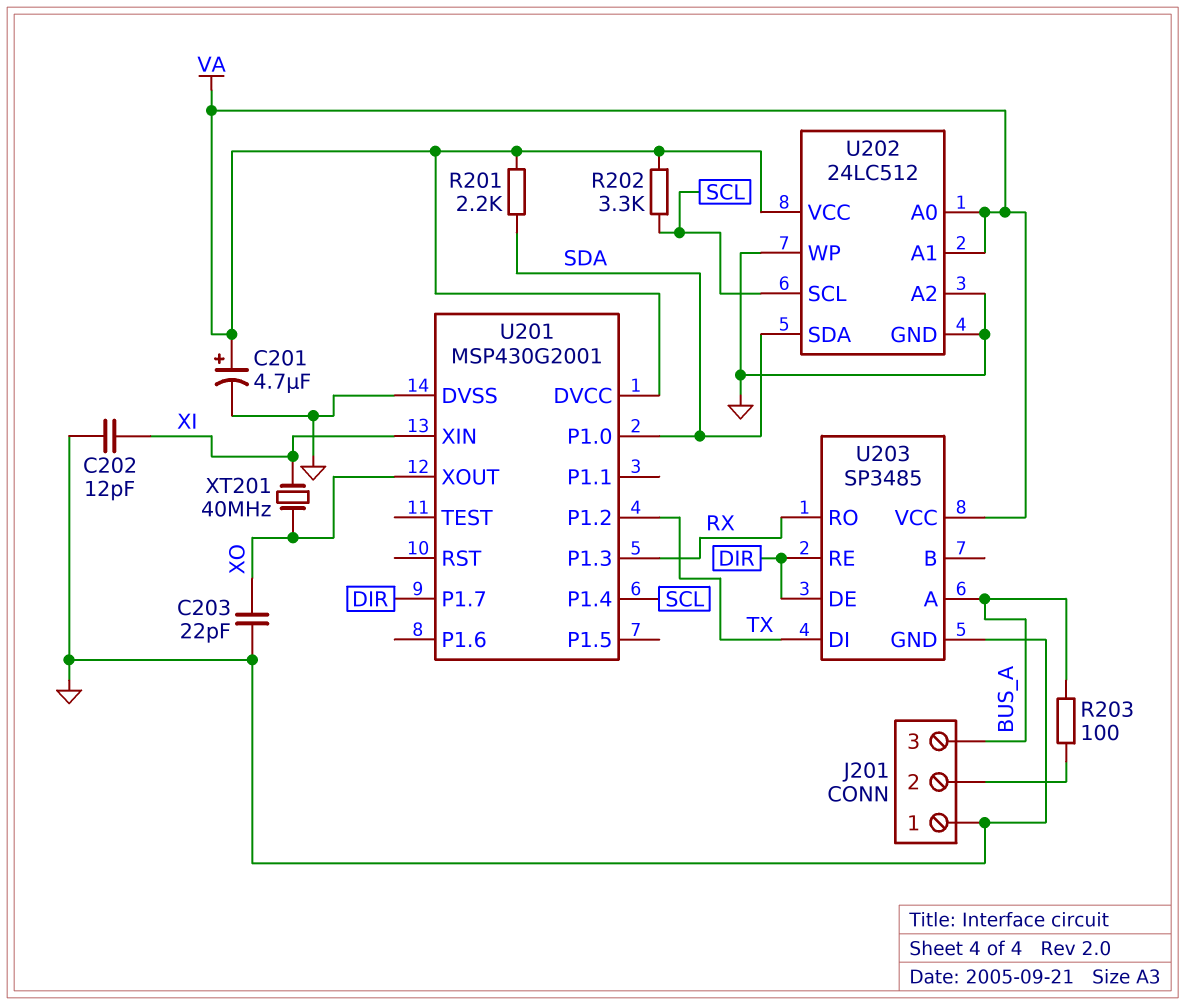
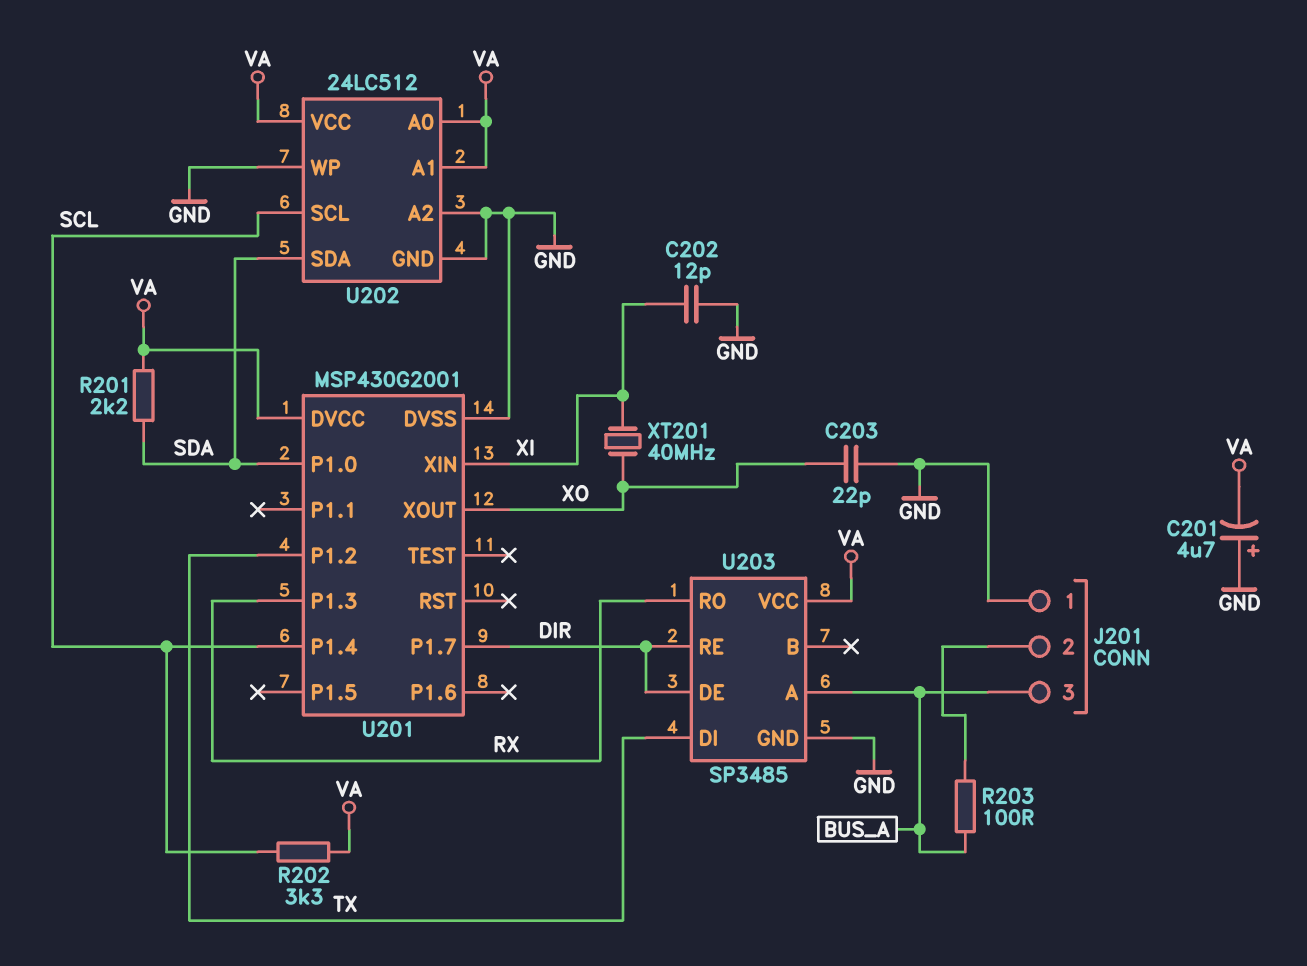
C201: 4.7uF (plus VA, minus GND) -> 4.7uF (plus GND, minus VA)

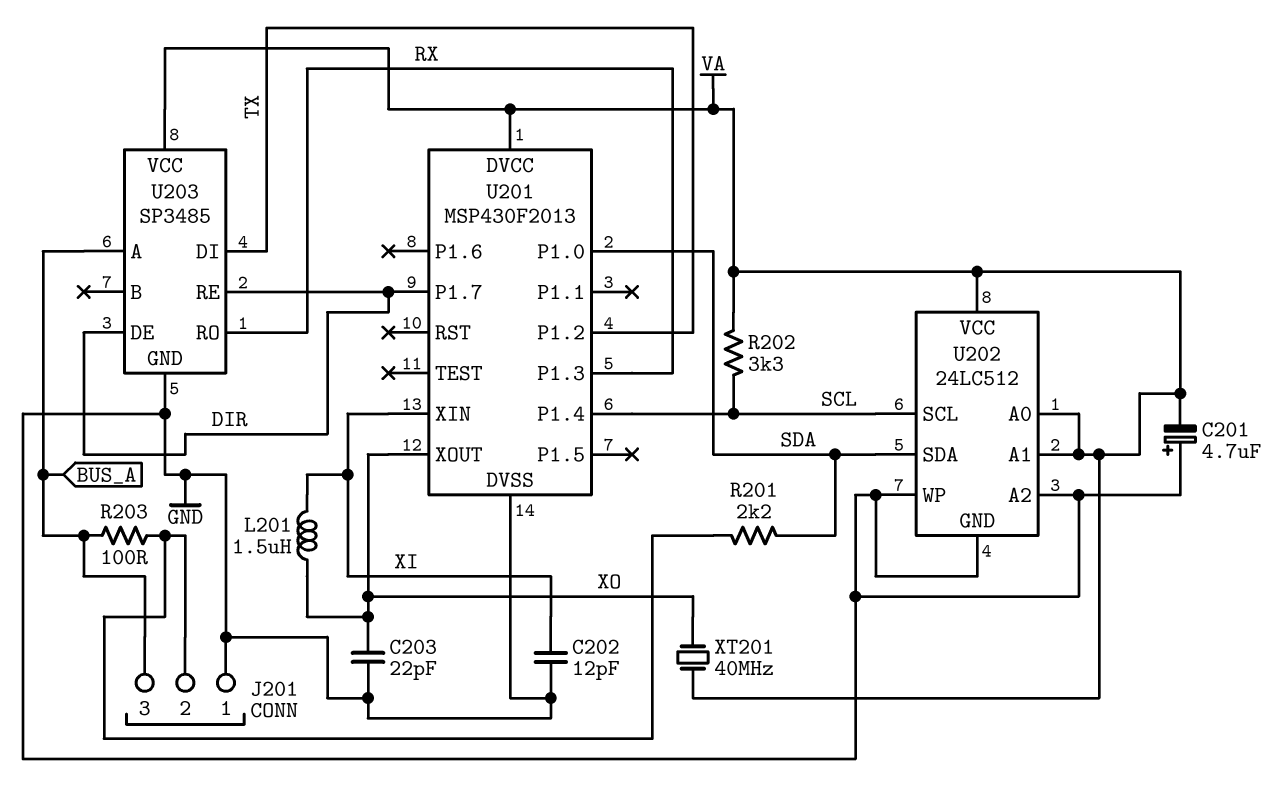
L201: none -> 1.5uH (XI, XO)
R201: 2.2k (SDA, VA) -> 2.2k (J201/2, SDA)
U201: MSP430G2001 -> MSP430F2013
XT201: 40MHz (XI, XO) -> 40MHz (VA, XO)

